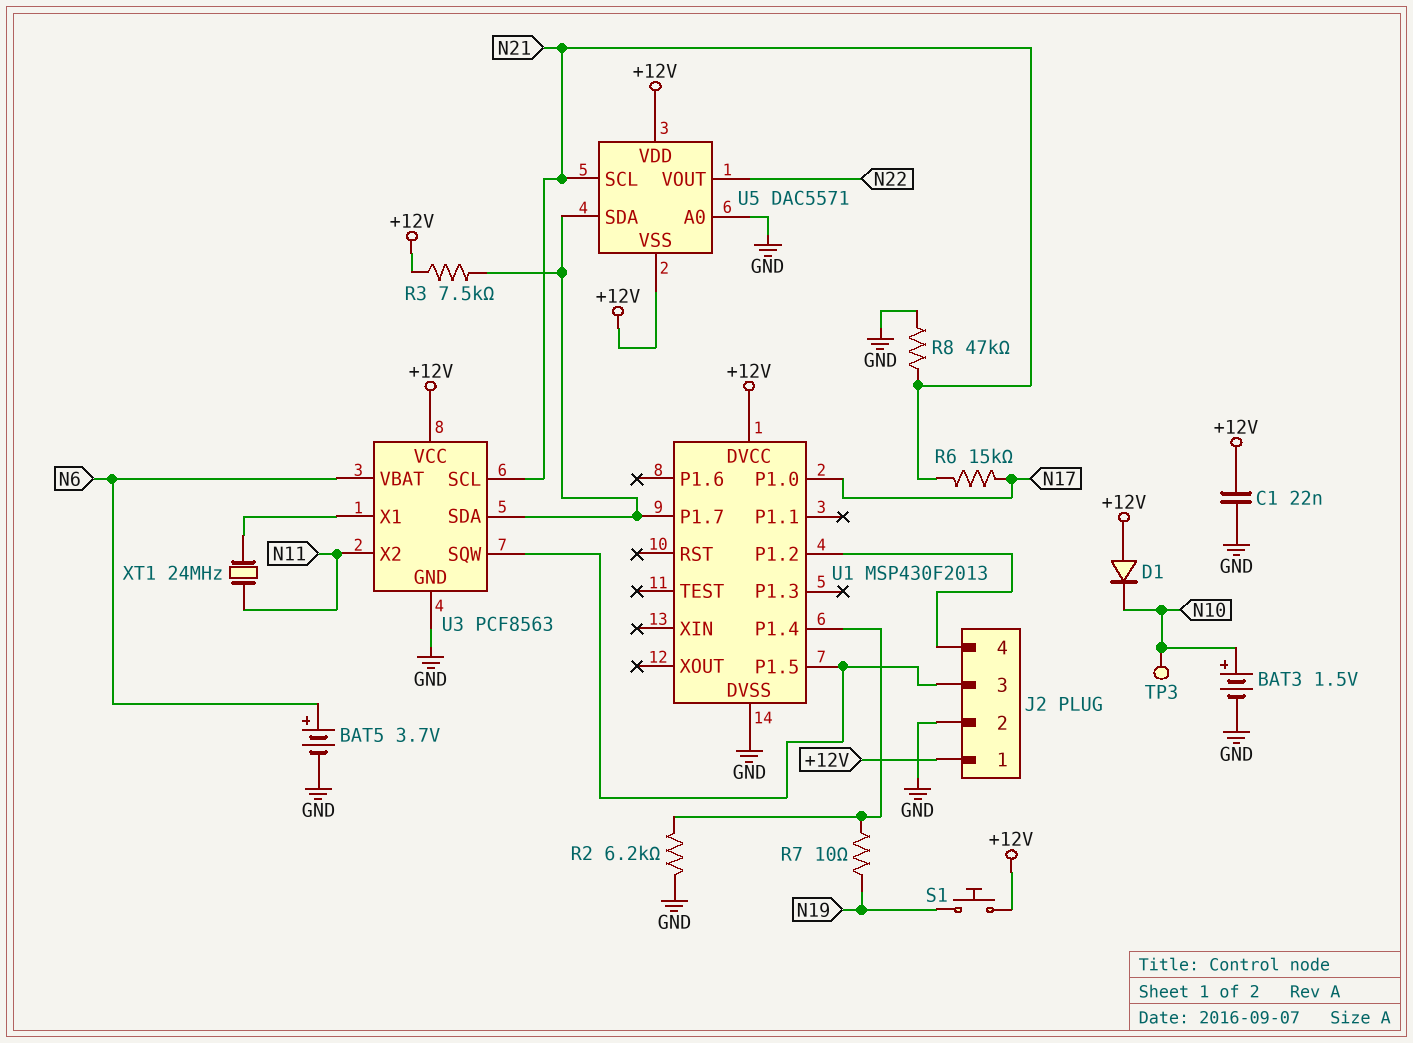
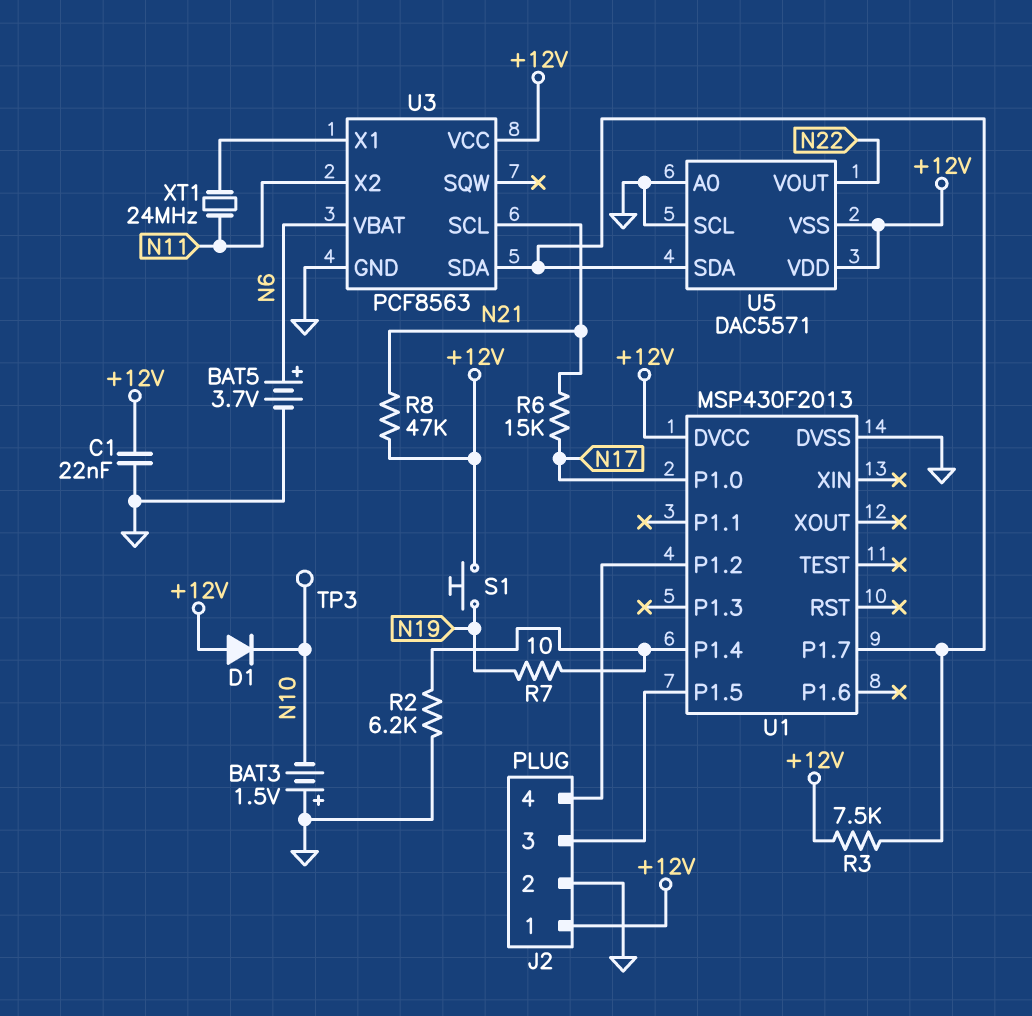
BAT3: 1.5V (plus N10, minus GND) -> 1.5V (plus GND, minus N10)
R8: 47k (GND, N21) -> 47k (+12V, N21)
U3 pin SQW: J2/3 -> none
U5 pin SCL: N21 -> GND

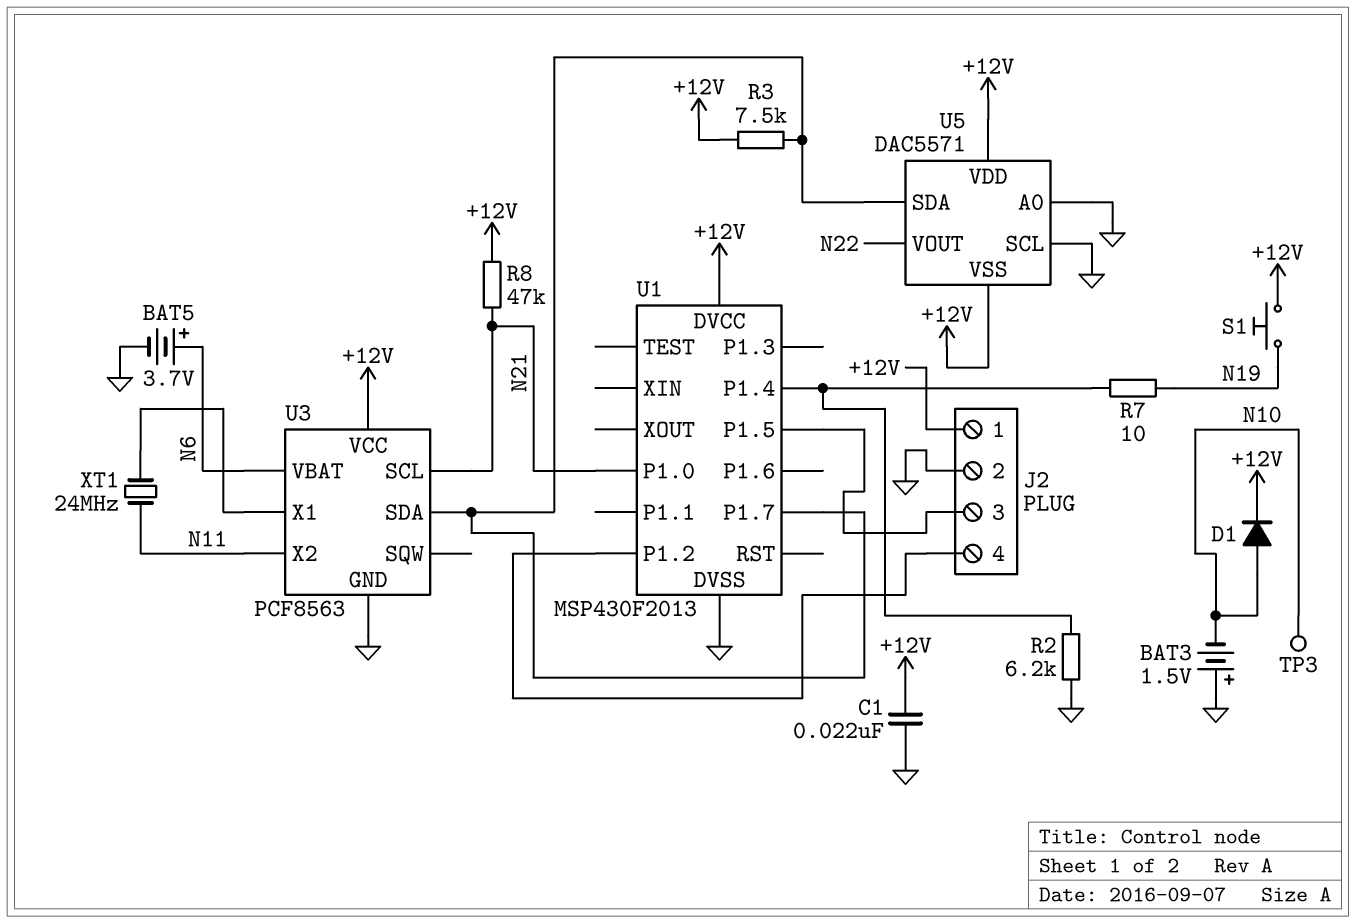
D1: diode (A +12V, K N10) -> diode (A N10, K +12V)
R6: 15k (N17, N21) -> none
U1 pin P1.0: N17 -> N21

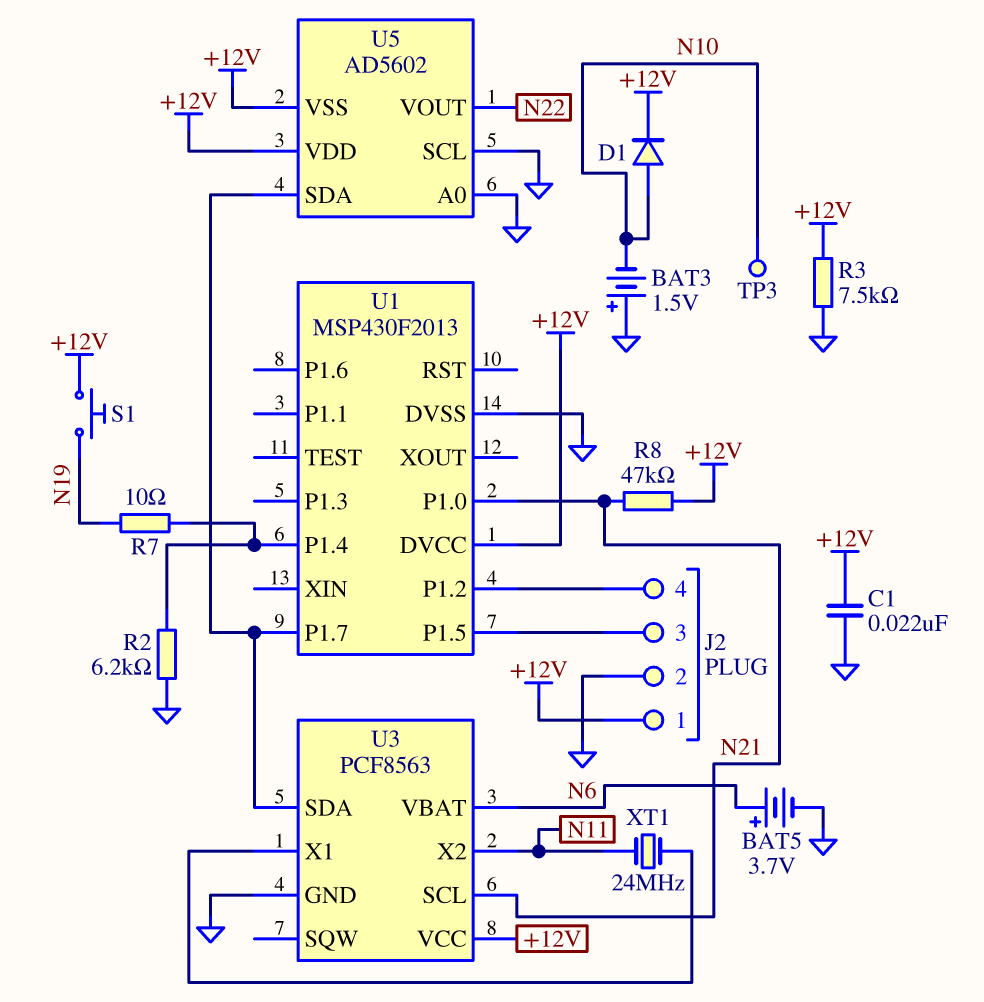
R3: 7.5k (+12V, U1/P1.7) -> 7.5k (+12V, GND)
U5: DAC5571 -> AD5602

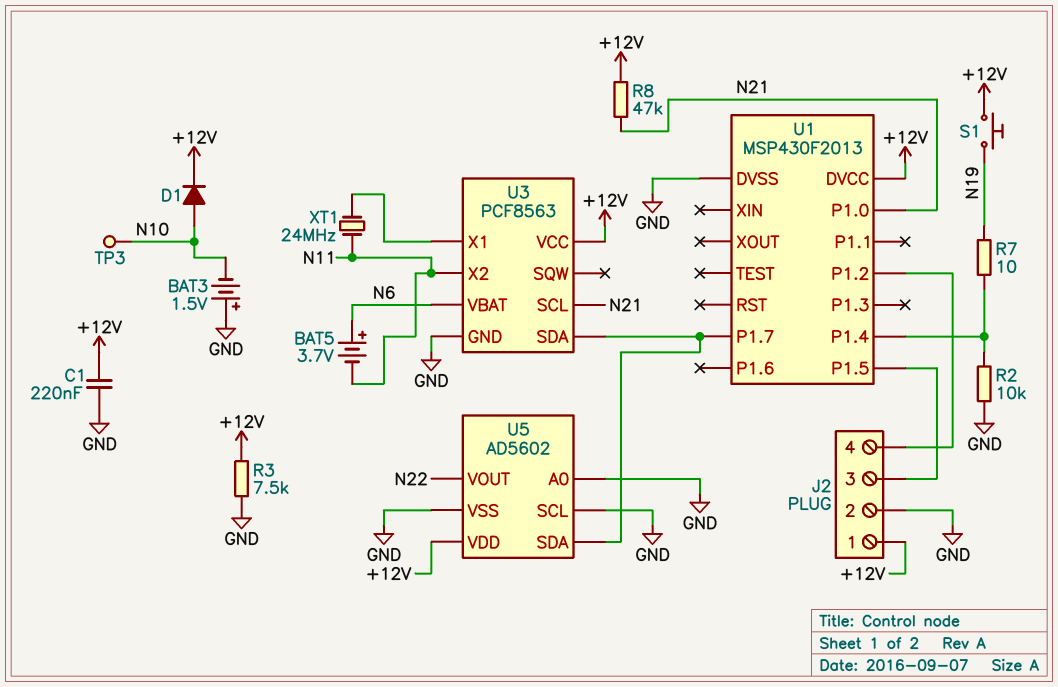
BAT5: 3.7V (plus N6, minus GND) -> 3.7V (plus N6, minus N11)
C1: 22nF (+12V, GND) -> 220nF (+12V, GND)
R2: 6.2k (GND, U1/P1.4) -> 10k (GND, U1/P1.4)
U5 pin VSS: +12V -> GND

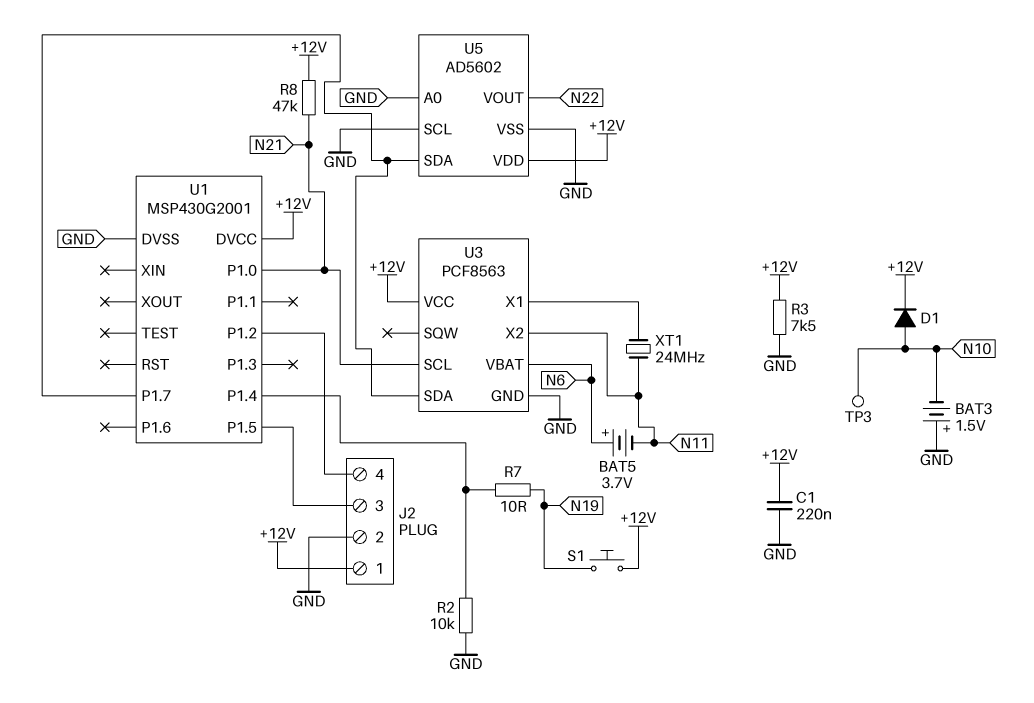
U1: MSP430F2013 -> MSP430G2001

